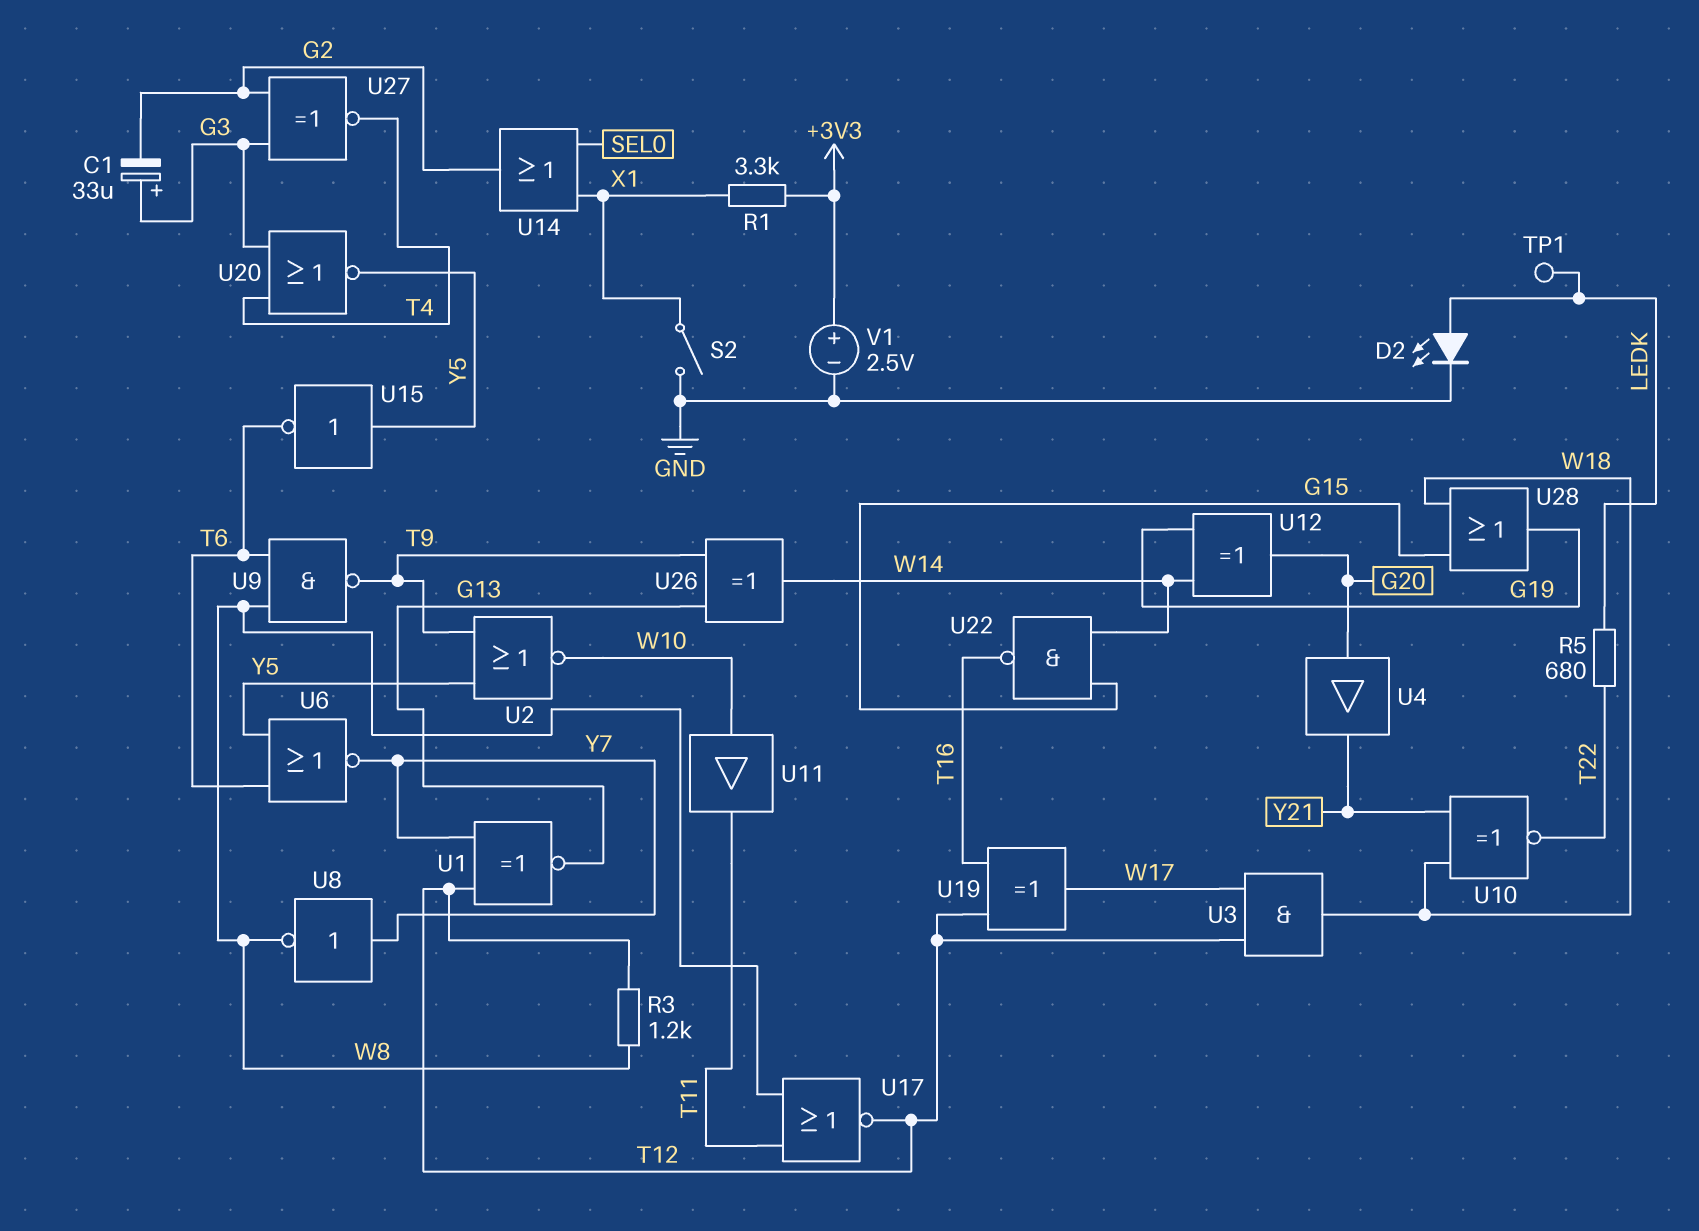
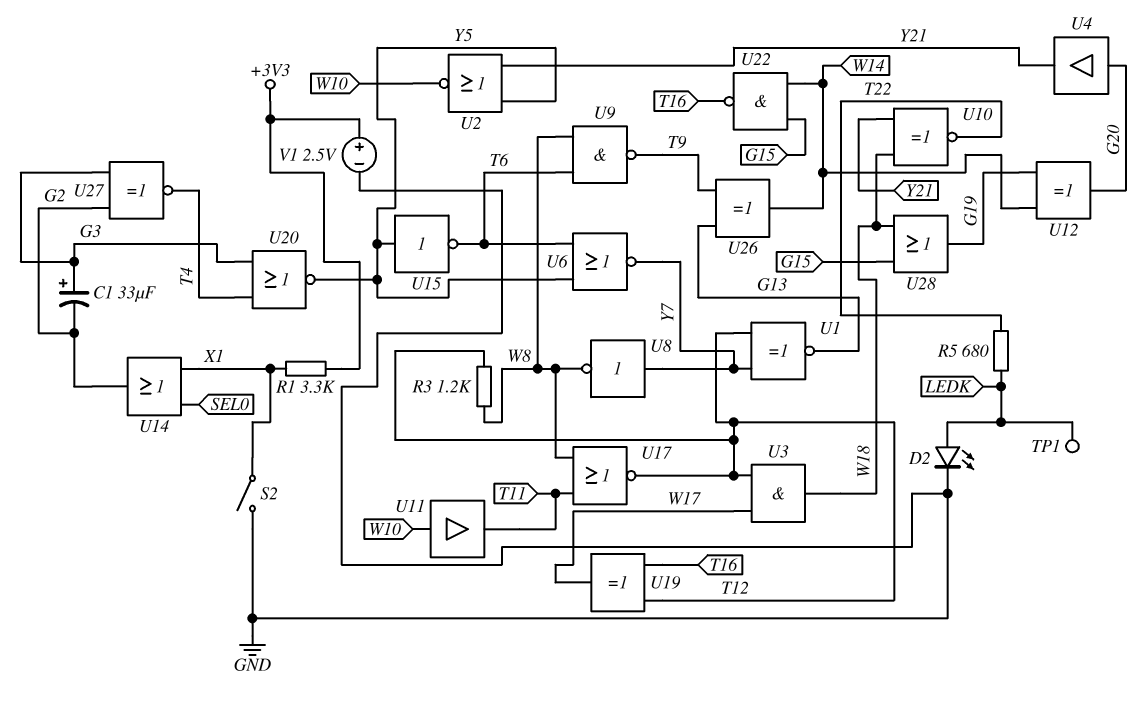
U2: NOR (in T9, in Y5, out W10) -> NOR (in Y5, in Y21, out W10)

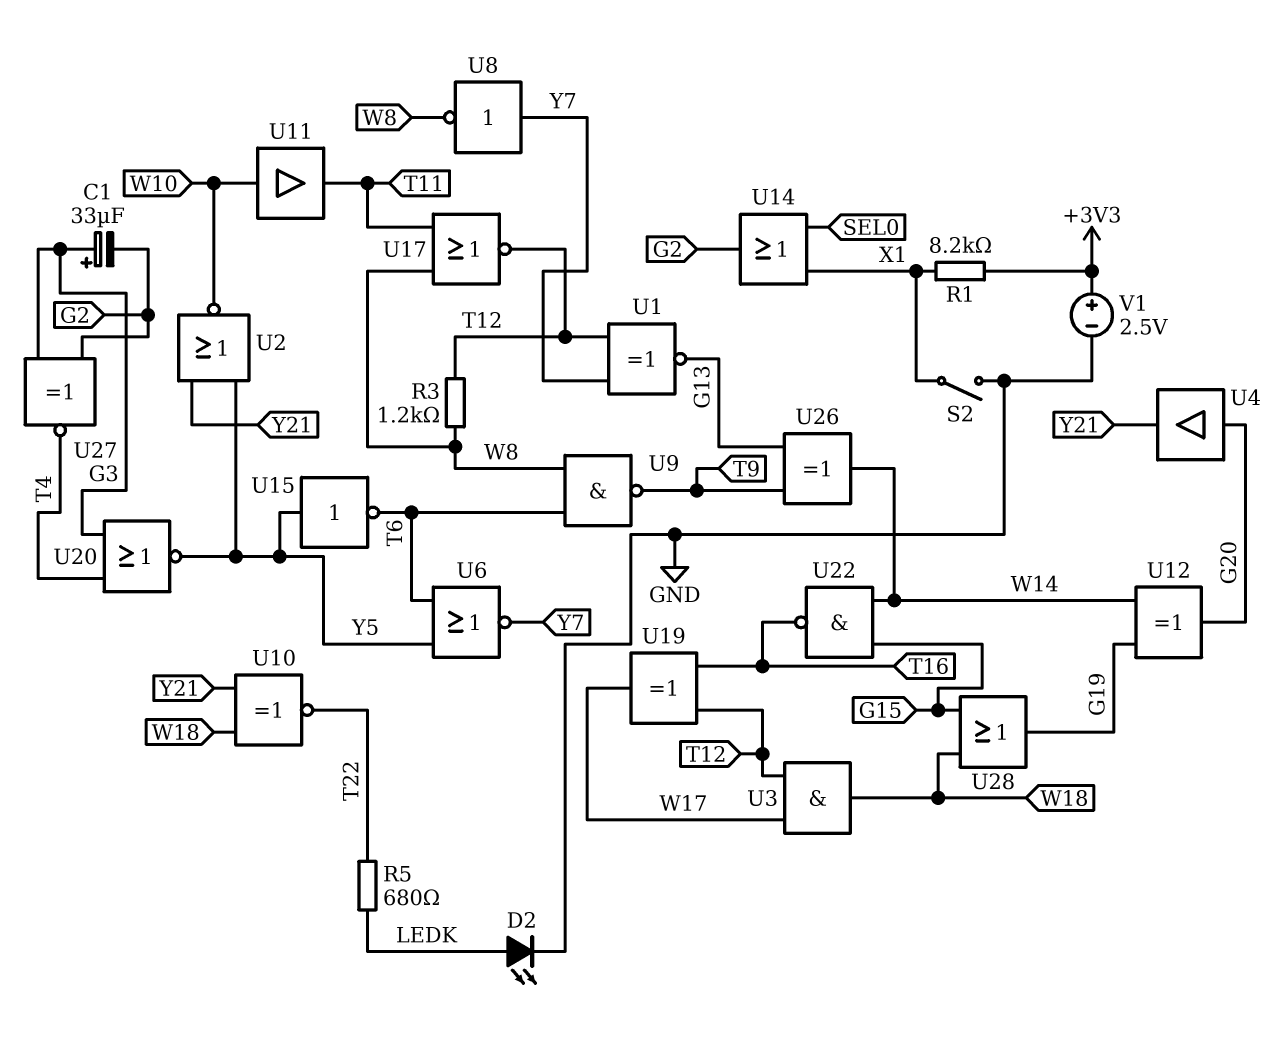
R1: 3.3k (+3V3, X1) -> 8.2k (+3V3, X1)
TP1: test point (LEDK) -> none

